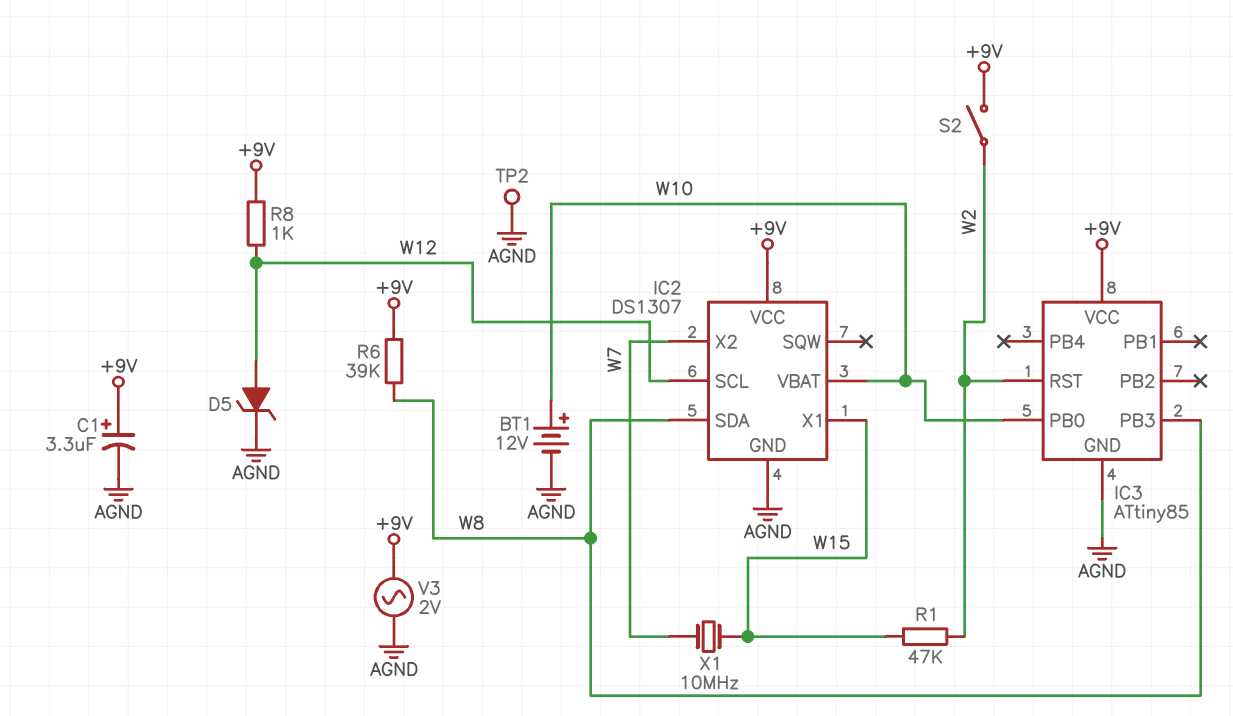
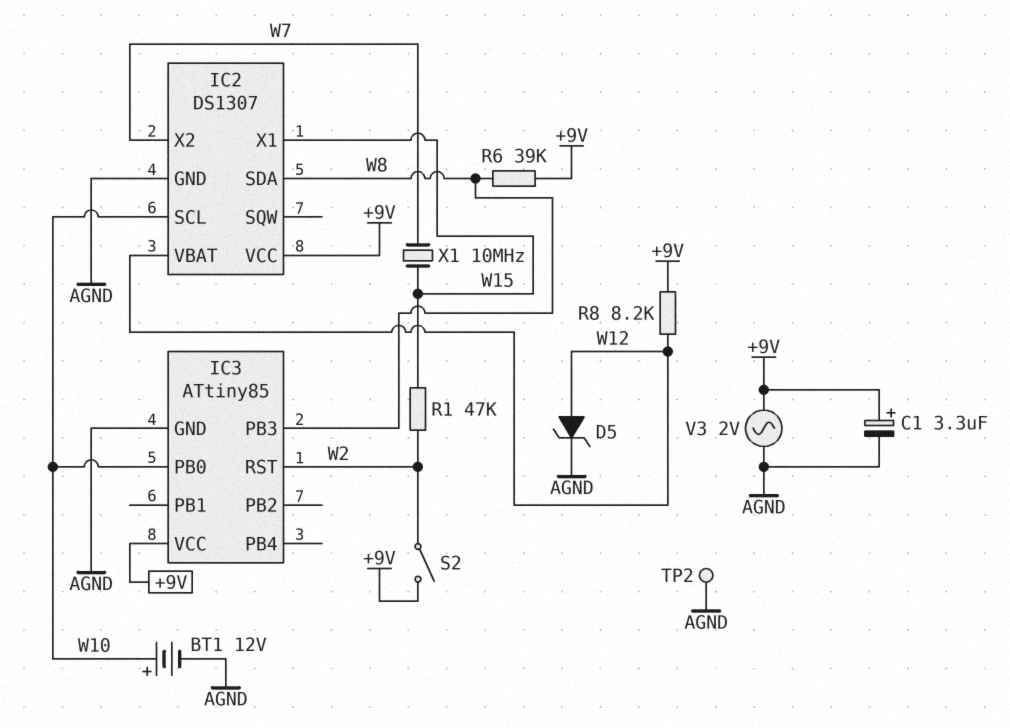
IC2 pin SCL: W12 -> W10
IC2 pin VBAT: W10 -> W12
R8: 1k (+9V, W12) -> 8.2k (+9V, W12)

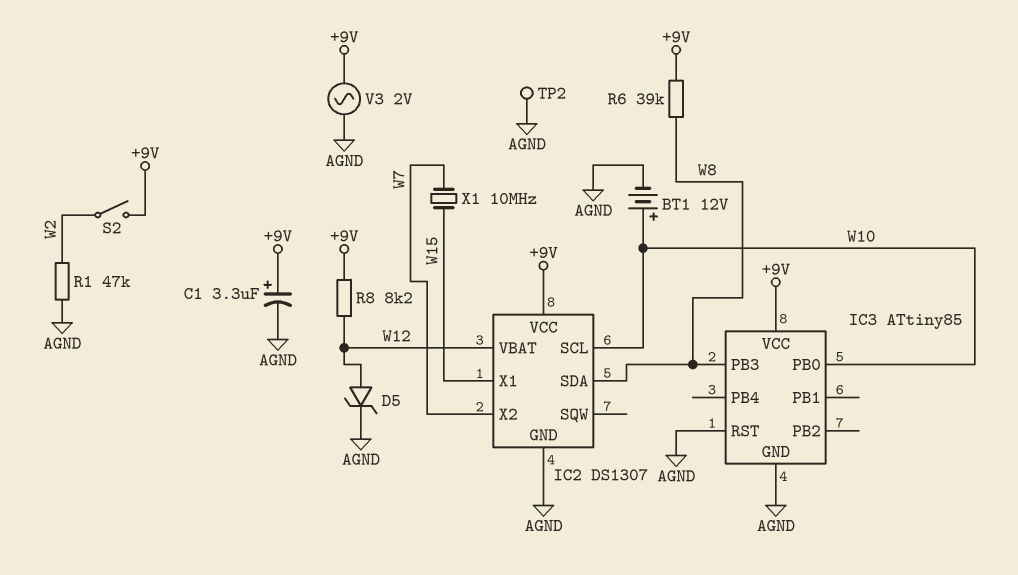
IC3 pin RST: W2 -> AGND
R1: 47k (W2, W15) -> 47k (AGND, W2)

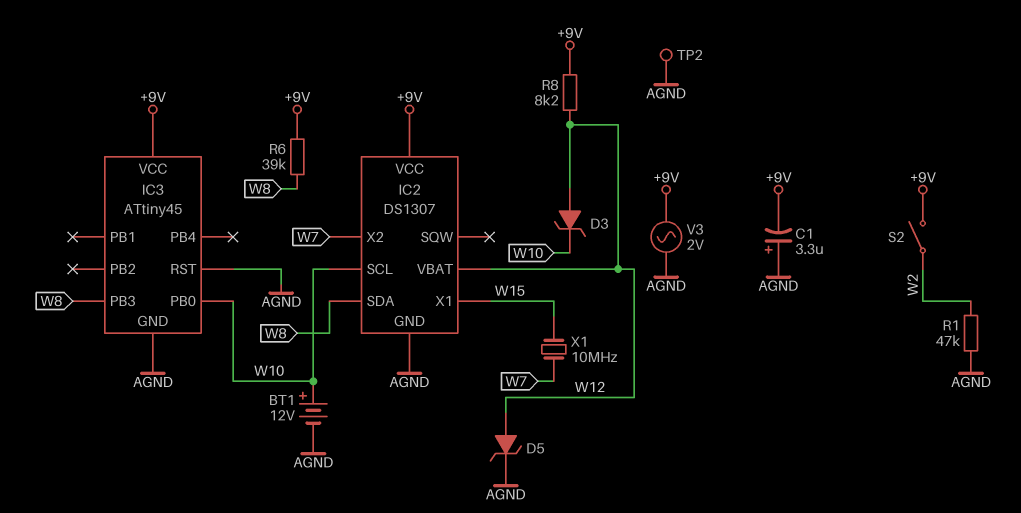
C1: 3.3uF (plus +9V, minus AGND) -> 3.3uF (plus AGND, minus +9V)
D3: none -> zener (A W12, K W10)
IC3: ATtiny85 -> ATtiny45

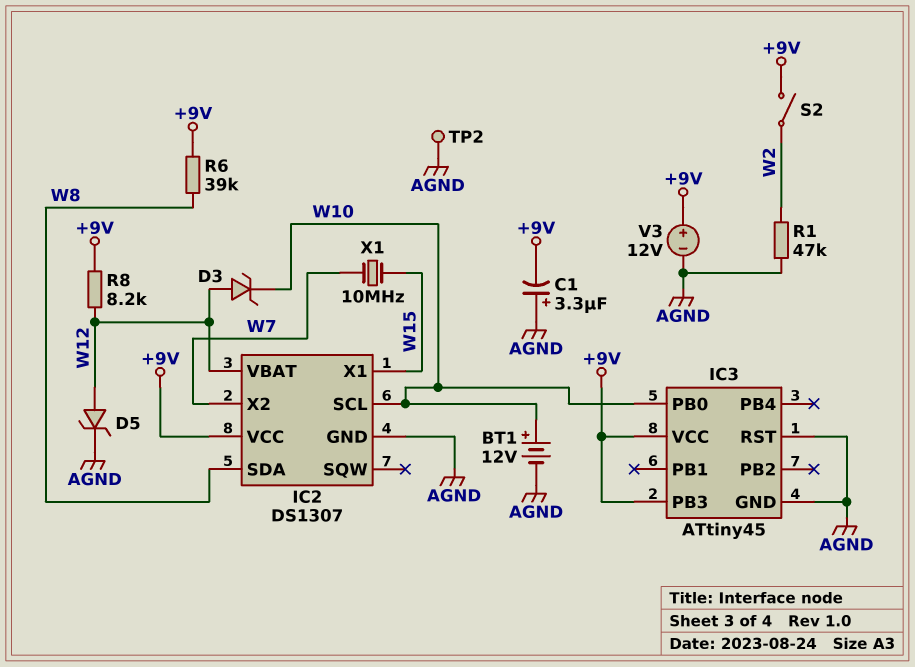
IC3 pin PB3: W8 -> +9V
V3: AC 2V (+9V, AGND) -> 12V (plus +9V, minus AGND)

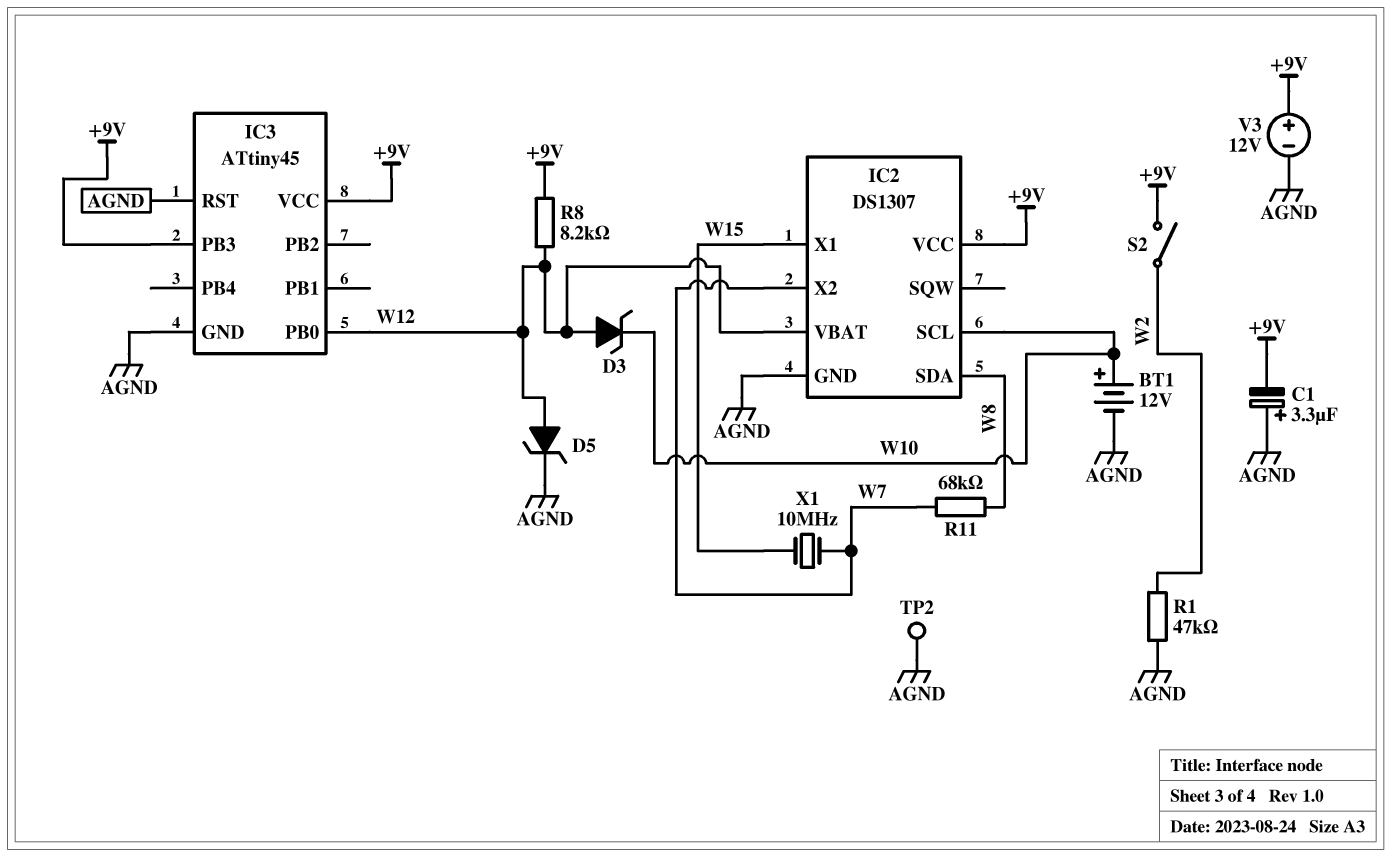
IC3 pin PB0: W10 -> W12
R6: 39k (+9V, W8) -> none
R11: none -> 68k (W7, W8)

